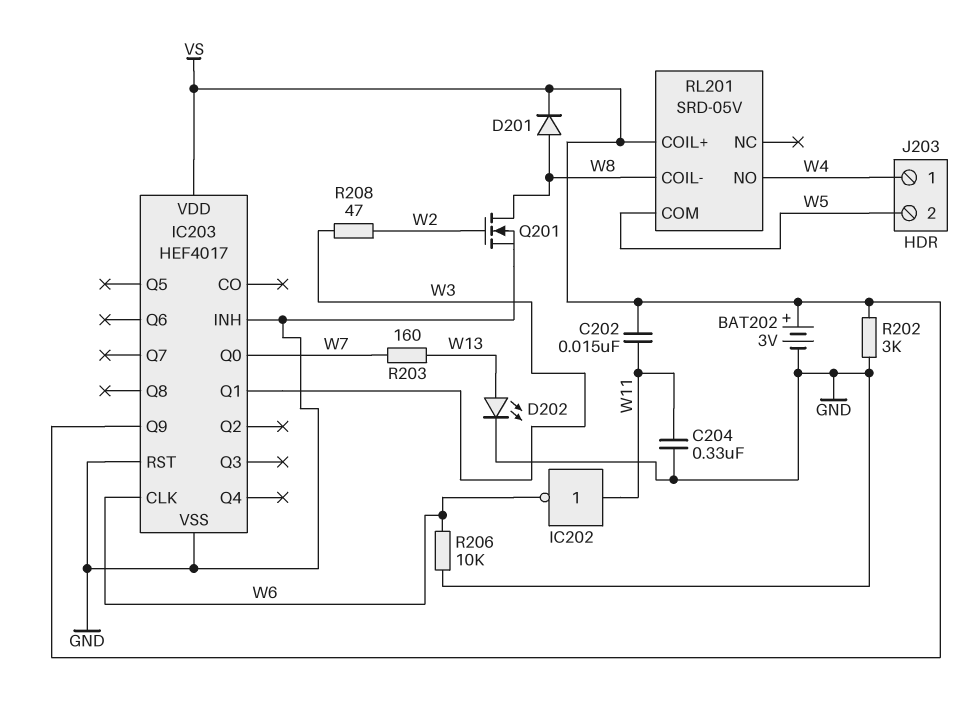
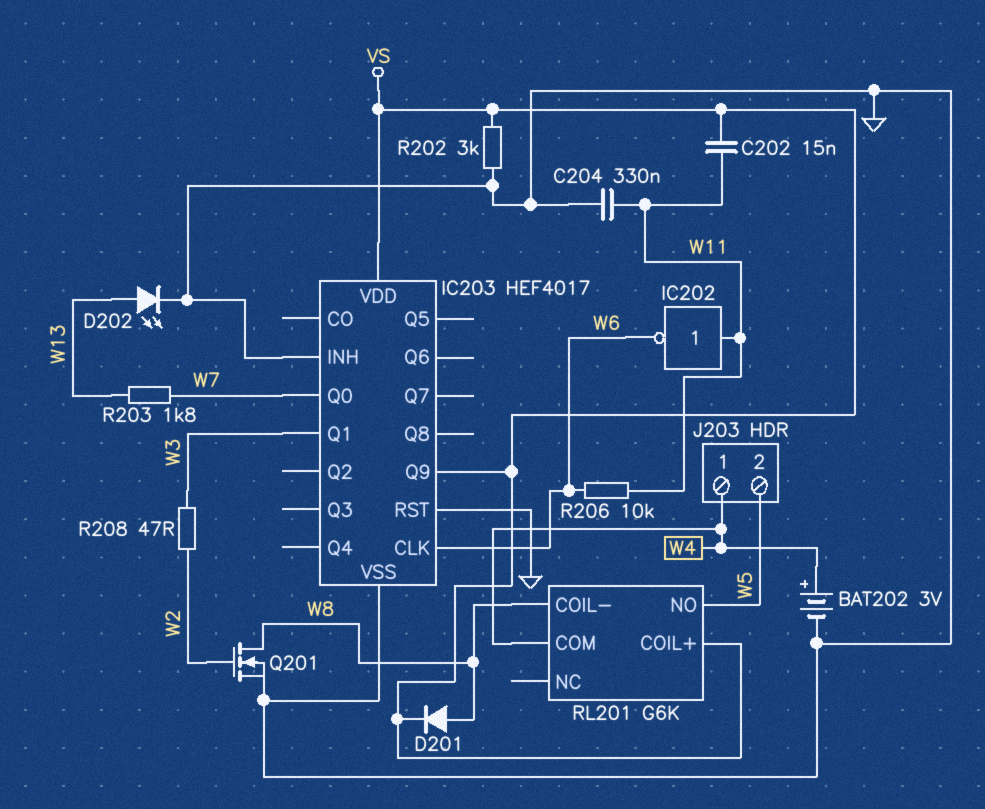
BAT202: 3V (plus VS, minus GND) -> 3V (plus W4, minus GND)
R203: 160 (W7, W13) -> 1.8k (W7, W13)
R206: 10k (GND, W6) -> 10k (W6, W11)
RL201: SRD-05V -> G6K
RL201 pin COM: W5 -> W4
RL201 pin NO: W4 -> W5

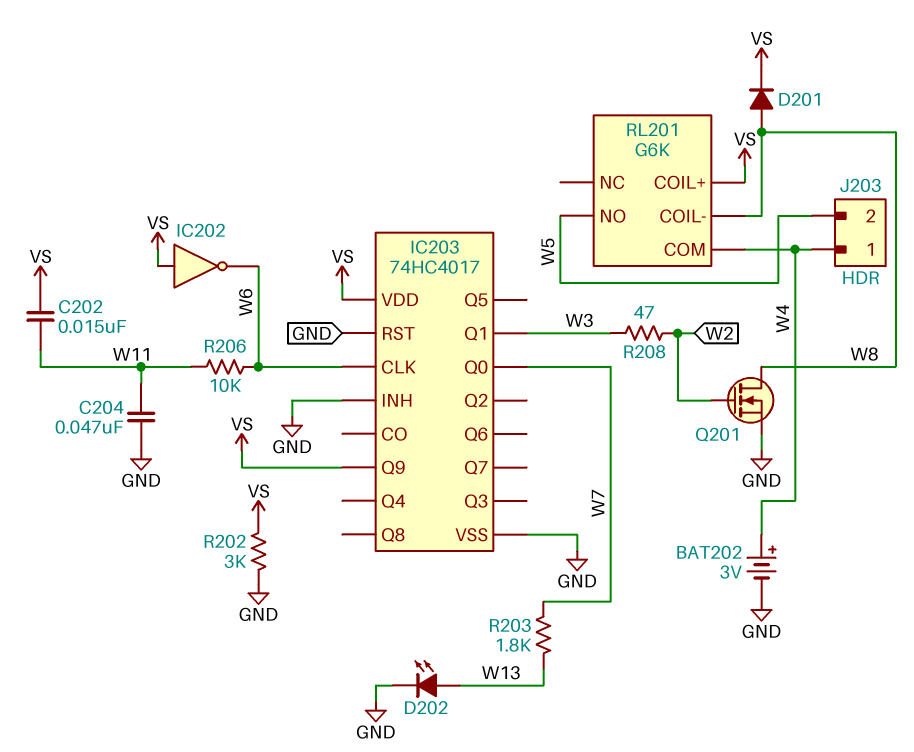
C204: 330nF (GND, W11) -> 47nF (GND, W11)
IC202: NOT (in W11, out W6) -> NOT (in VS, out W6)
IC203: HEF4017 -> 74HC4017

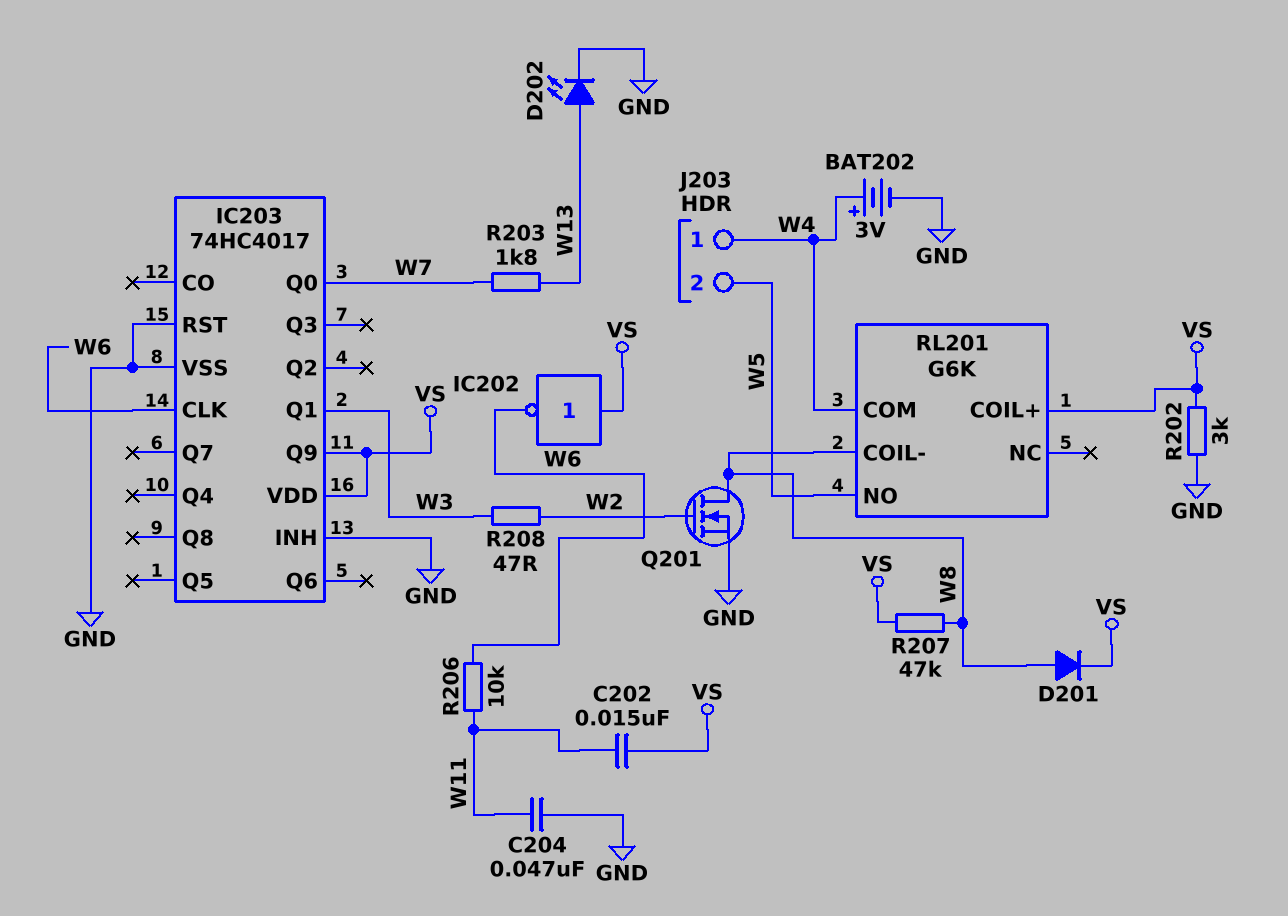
R207: none -> 47k (VS, W8)

